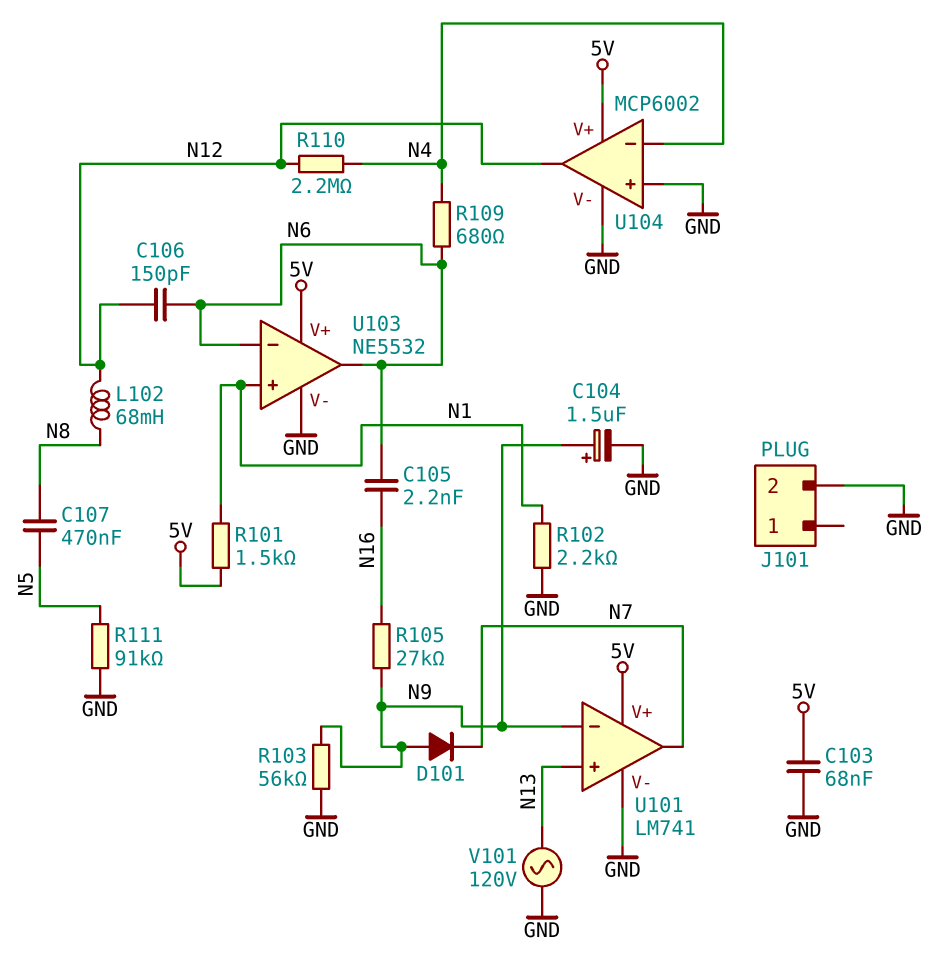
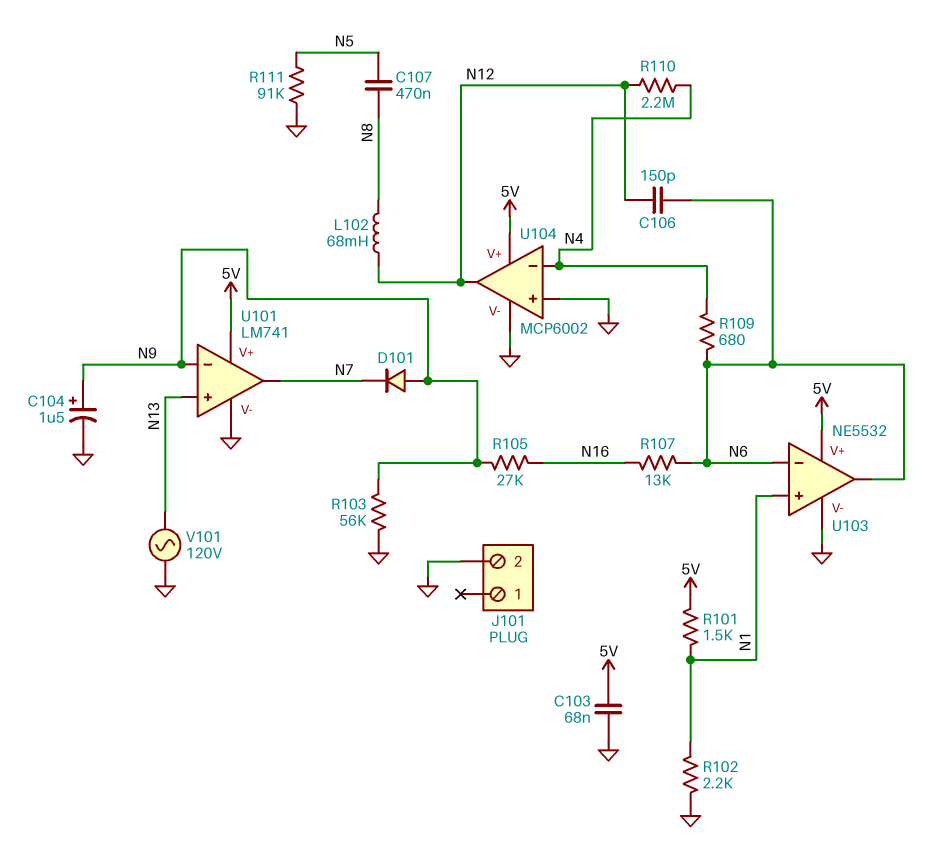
C105: 2.2nF (N6, N16) -> none
R107: none -> 13k (N6, N16)

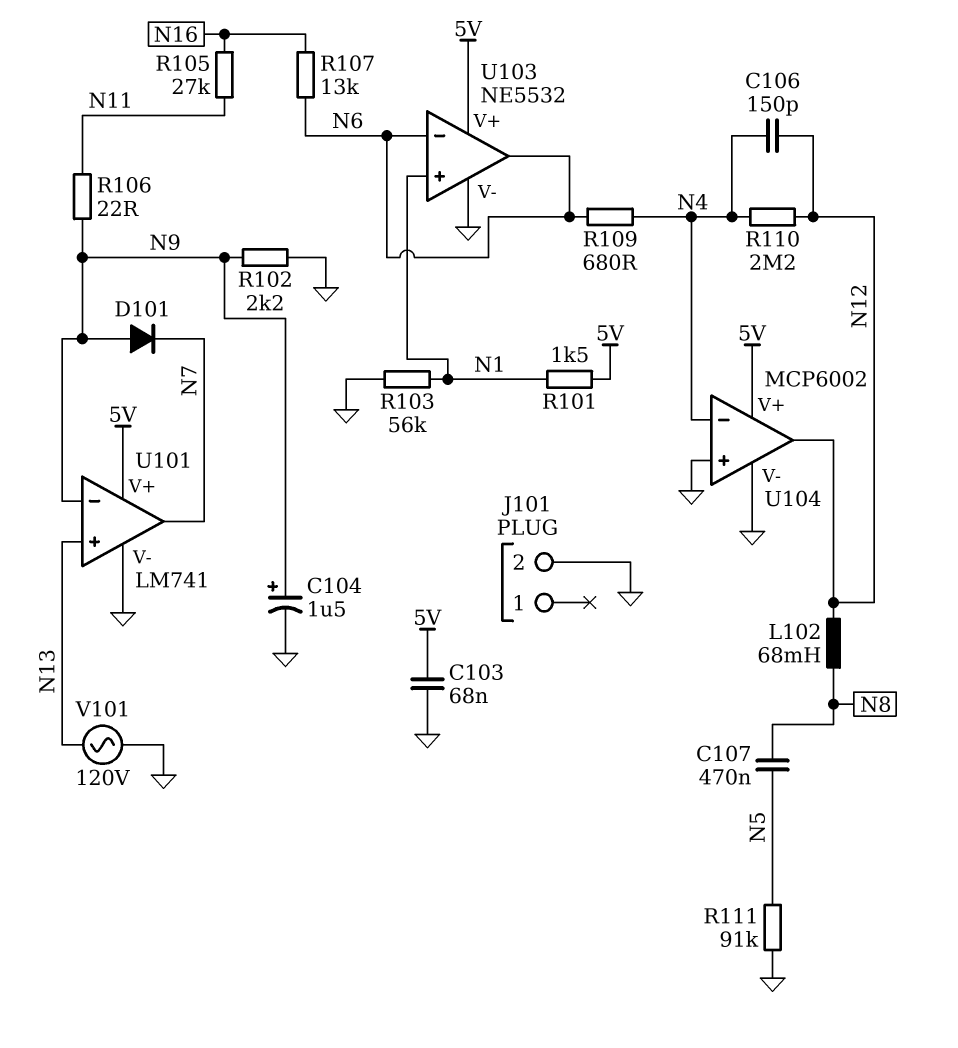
C106: 150pF (N6, N12) -> 150pF (N4, N12)
R102: 2.2k (GND, N1) -> 2.2k (GND, N9)
R103: 56k (GND, N9) -> 56k (GND, N1)
R105: 27k (N9, N16) -> 27k (N11, N16)
R106: none -> 22 (N9, N11)

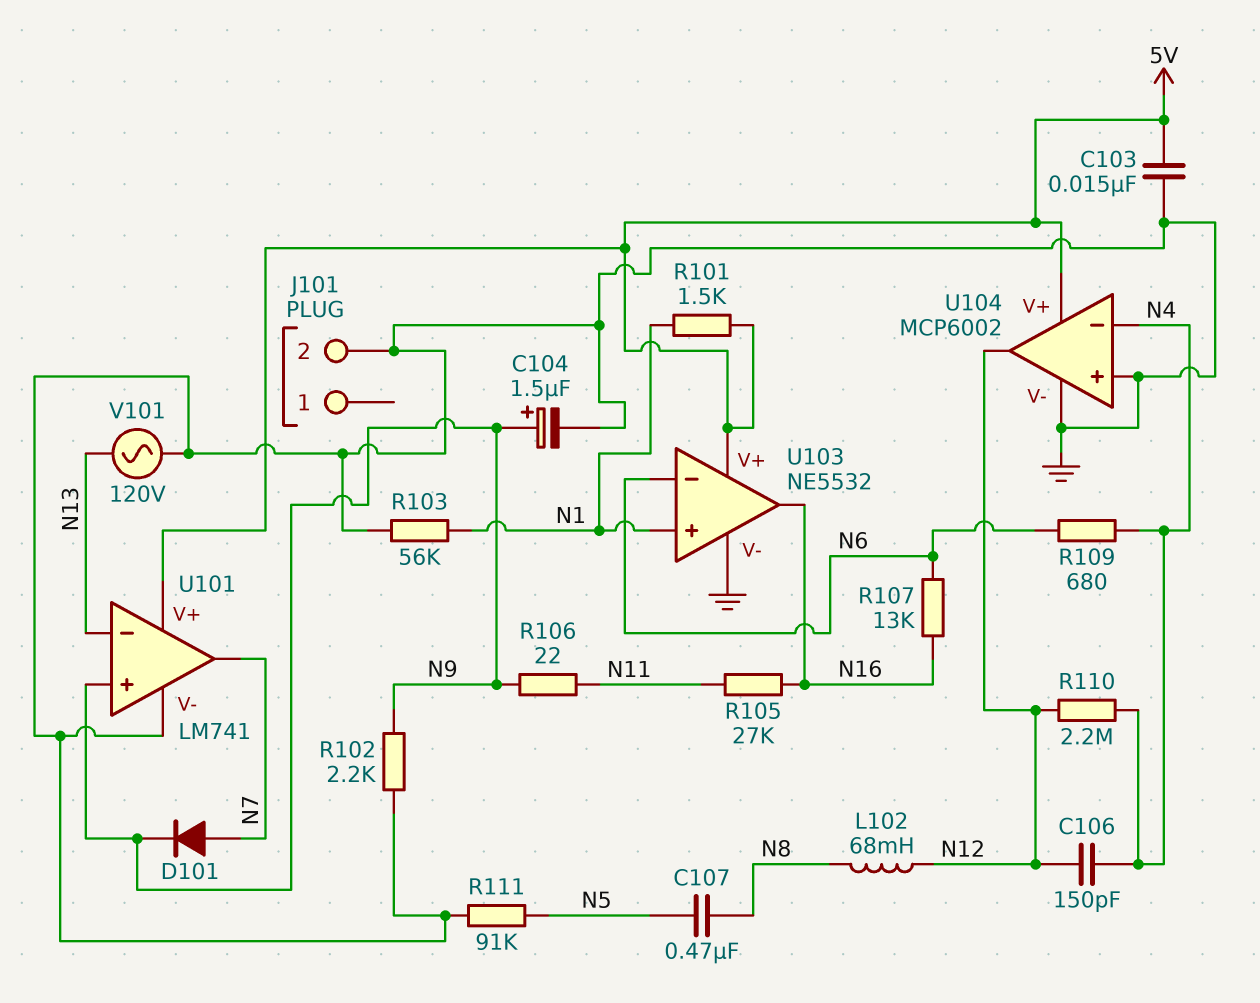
C103: 68nF (5V, GND) -> 15nF (5V, GND)
D101: diode (A N9, K N7) -> diode (A N7, K N9)
U101 pin in+: N13 -> N9
U101 pin in-: N9 -> N13
U103 pin out: N6 -> N16

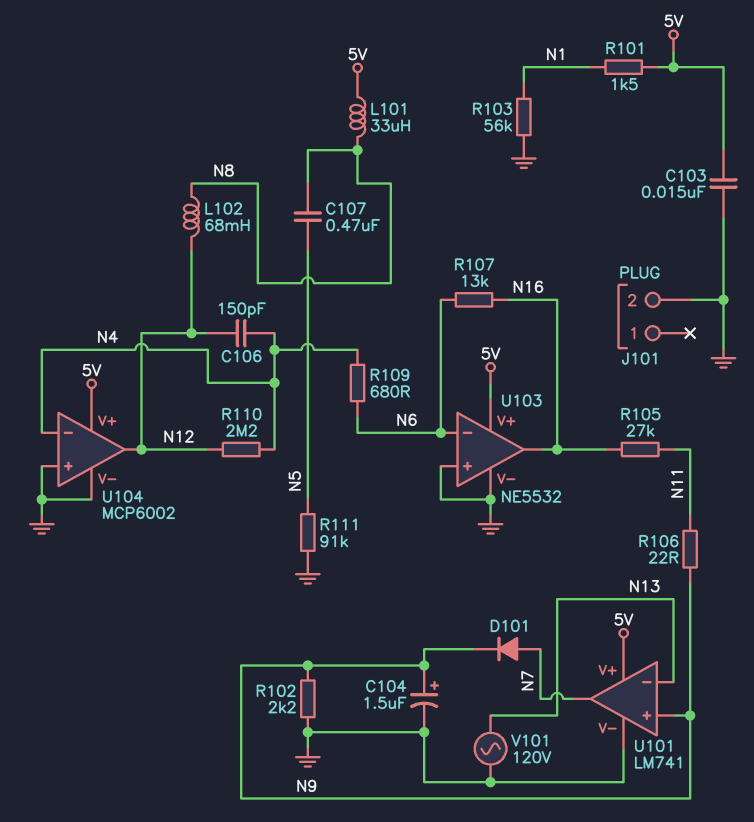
L101: none -> 33uH (5V, N8)
U103 pin in+: N1 -> GND

